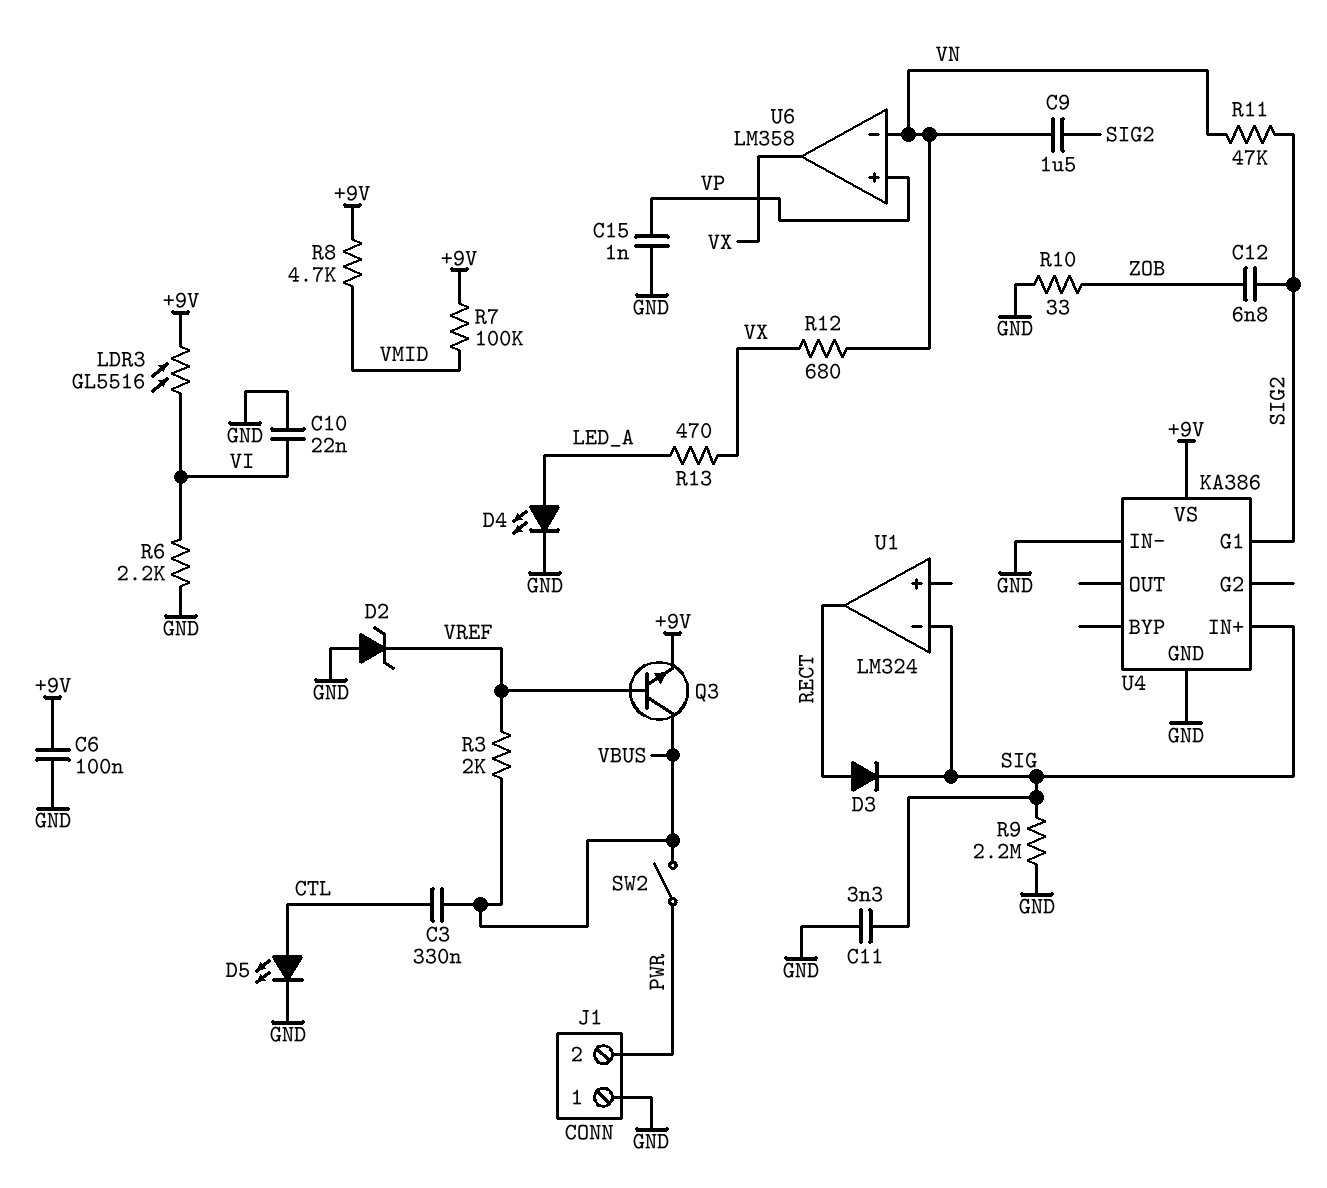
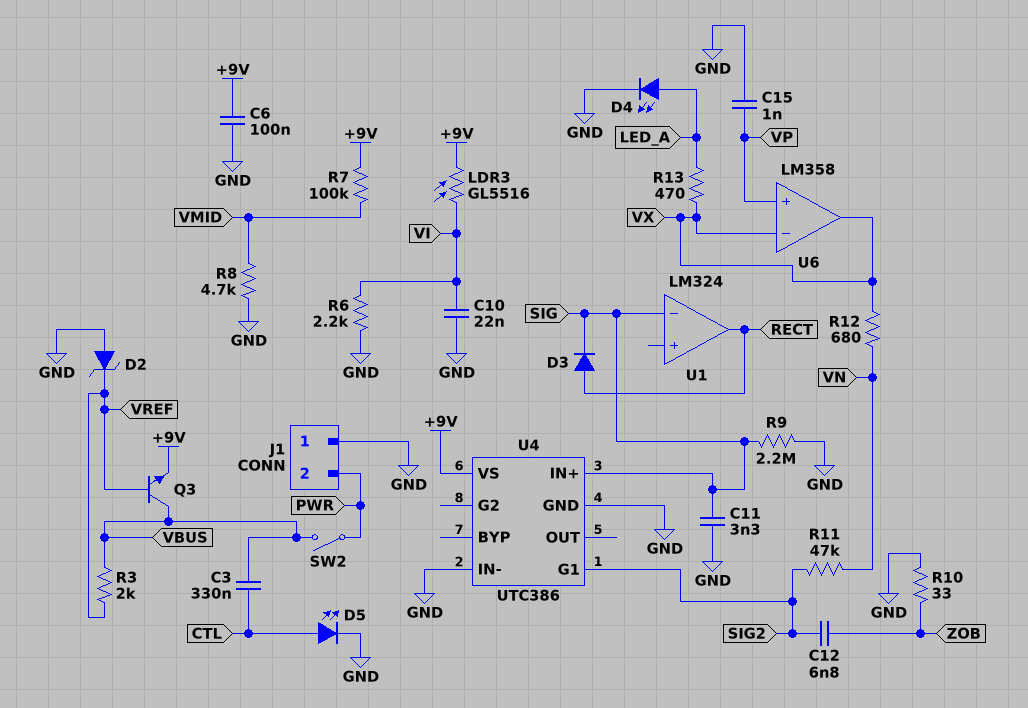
C9: 1.5uF (SIG2, VN) -> none
R8: 4.7k (+9V, VMID) -> 4.7k (GND, VMID)
U4: KA386 -> UTC386
U6 pin in-: VN -> VX

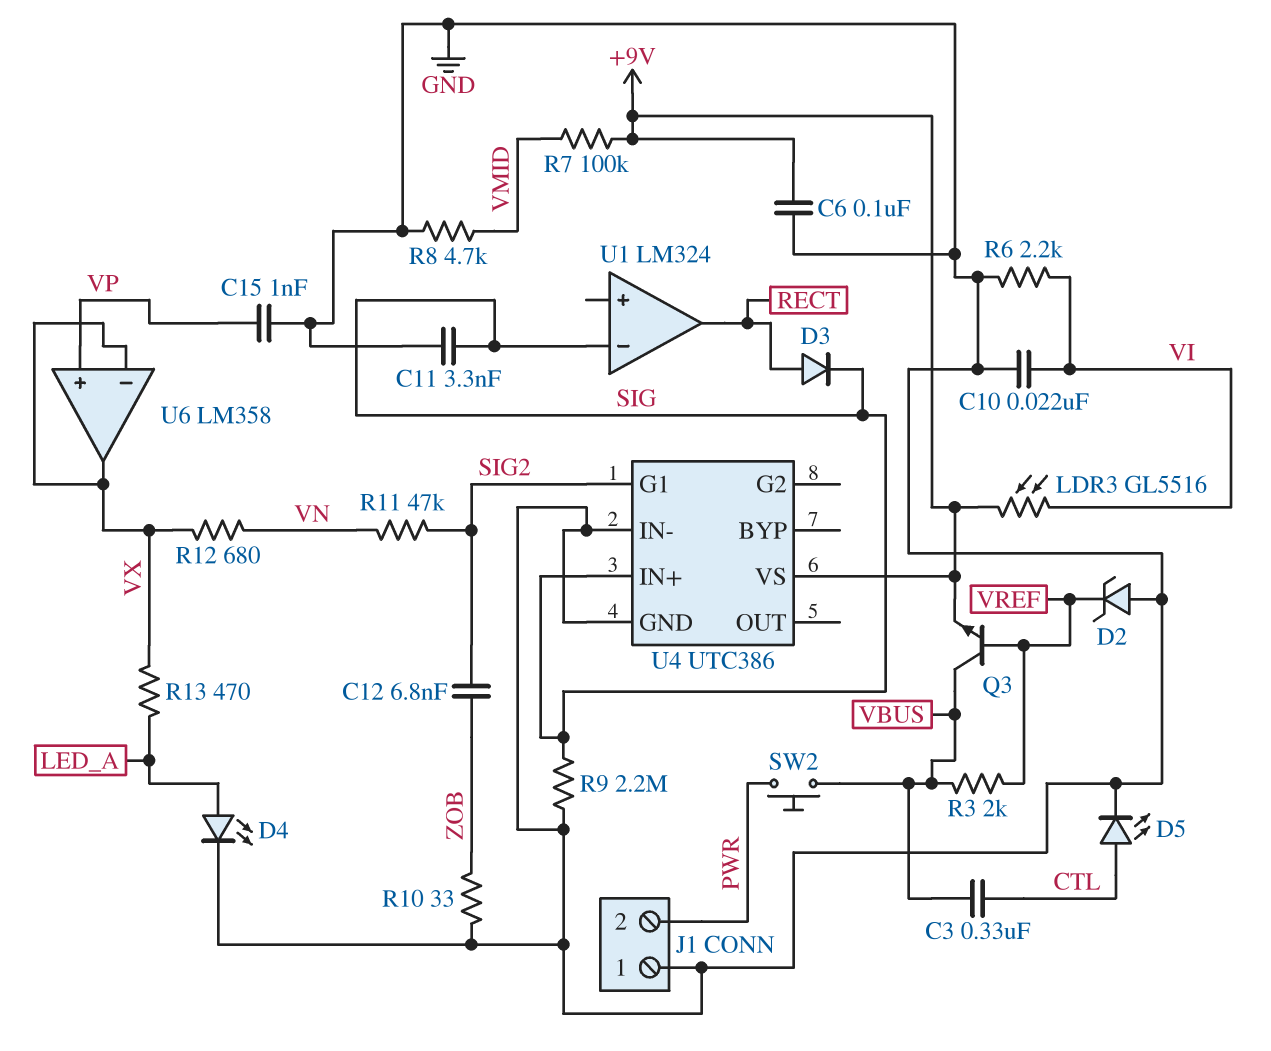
SW2: switch (PWR, VBUS) -> button (PWR, VBUS)

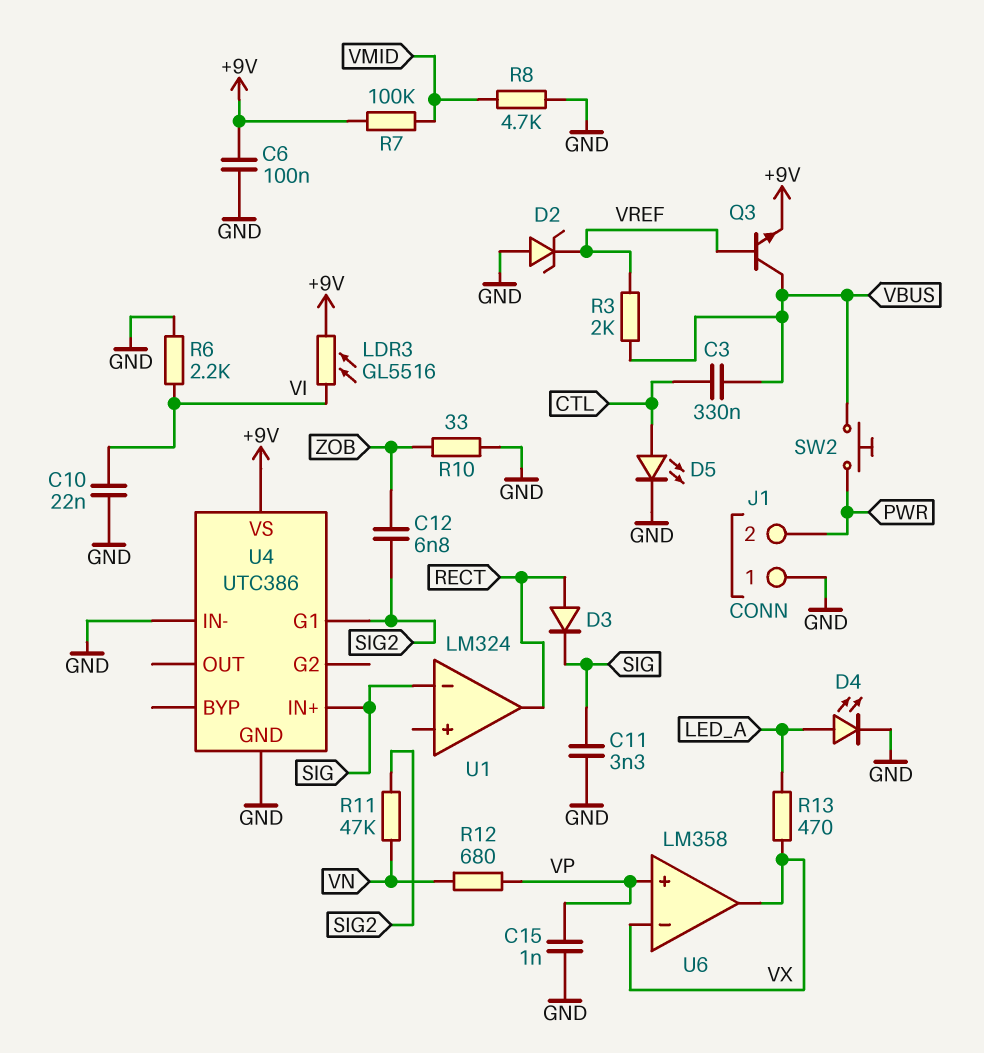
R9: 2.2M (GND, SIG) -> none
R12: 680 (VN, VX) -> 680 (VN, VP)

